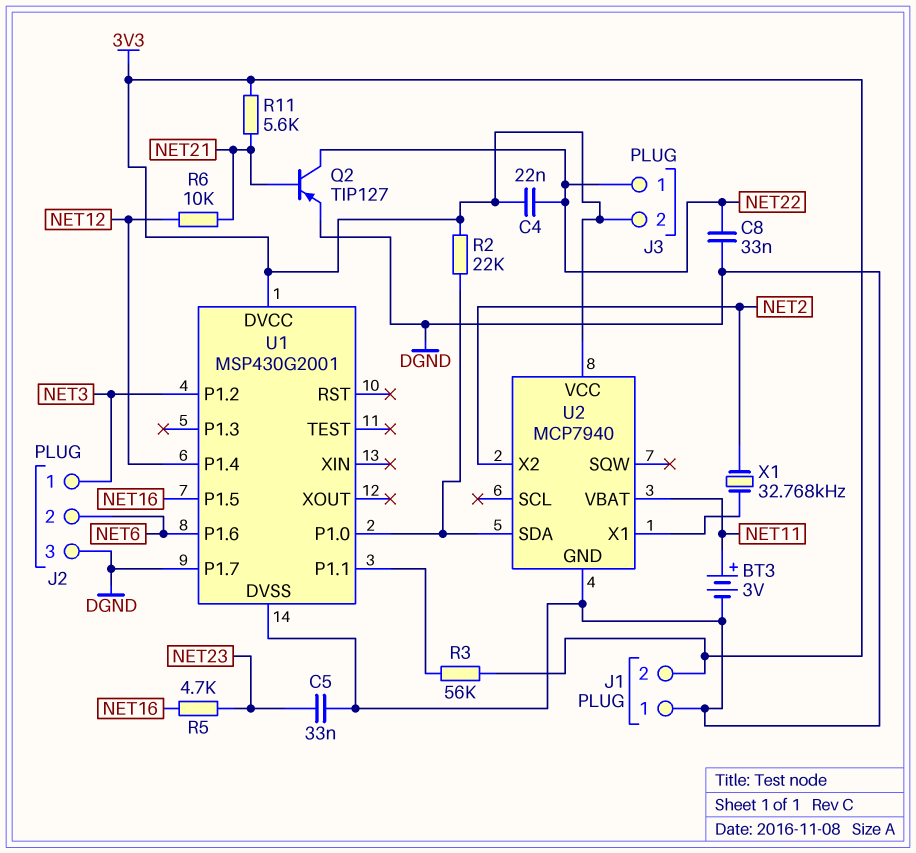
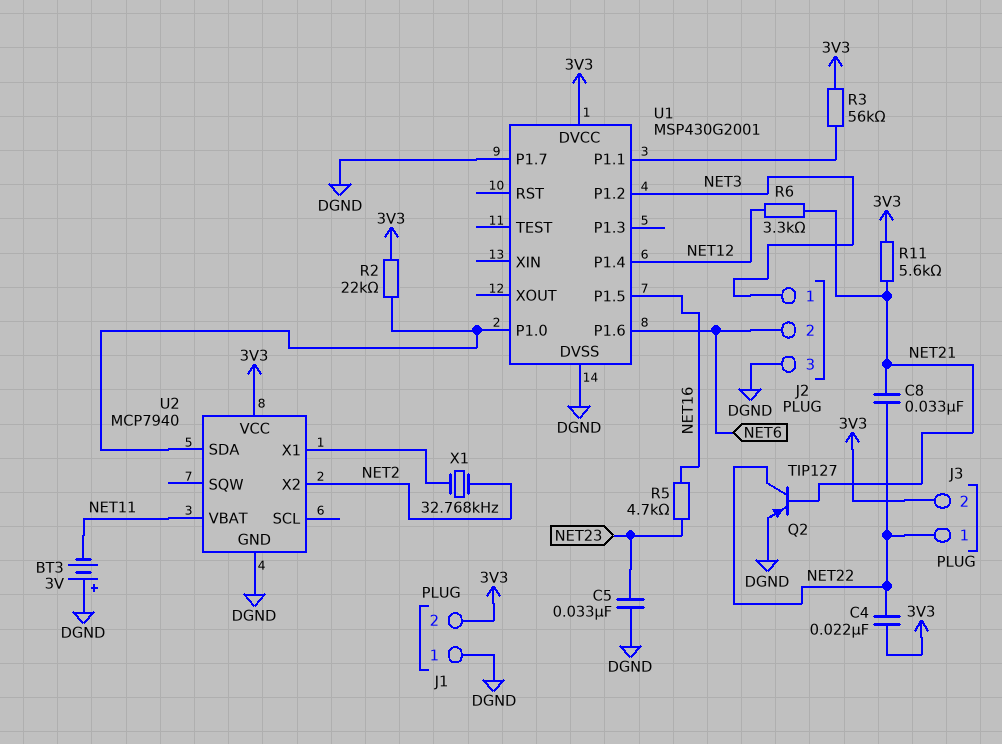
BT3: 3V (plus NET11, minus DGND) -> 3V (plus DGND, minus NET11)
C8: 33nF (DGND, NET22) -> 33nF (NET21, NET22)
R6: 10k (NET12, NET21) -> 3.3k (NET12, NET21)

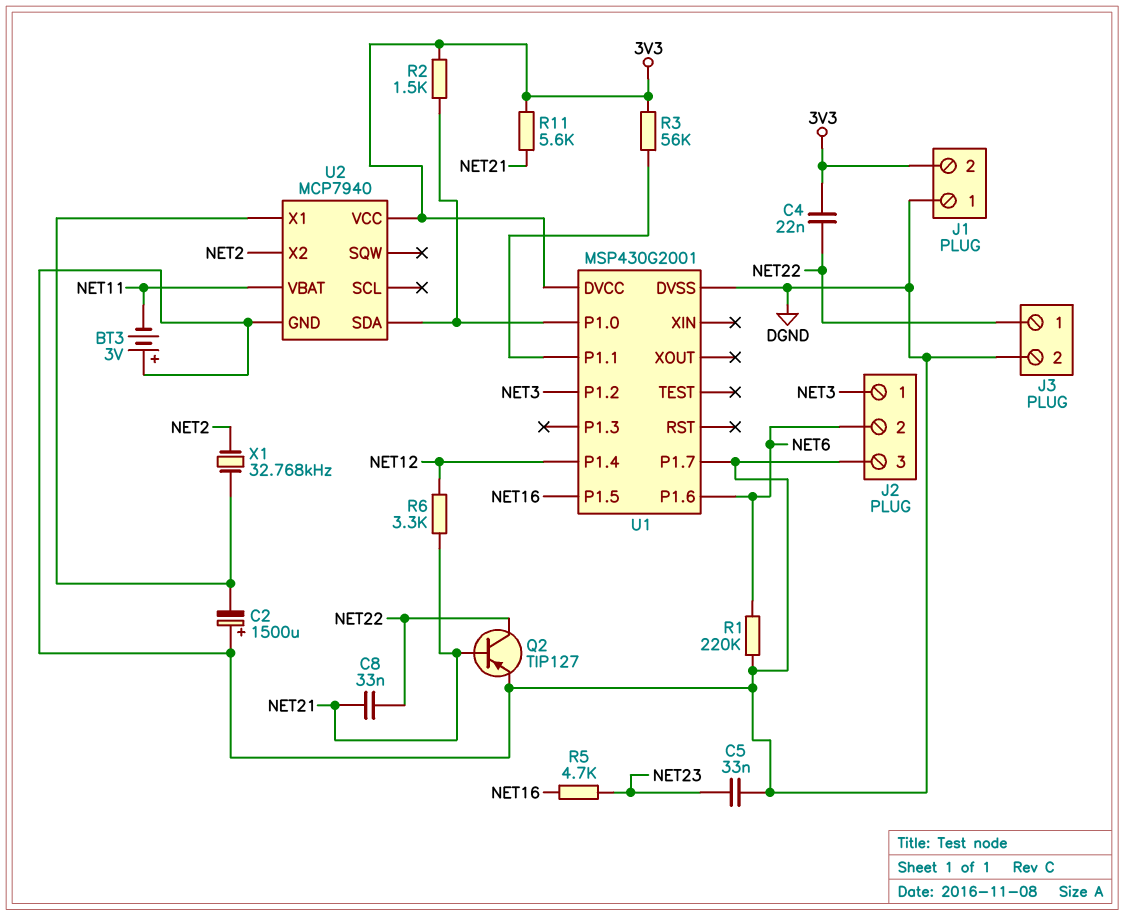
C2: none -> 1500uF (plus DGND, minus U2/X1)
J3 pin 2: 3V3 -> DGND
R1: none -> 220k (DGND, NET6)
R2: 22k (3V3, U1/P1.0) -> 1.5k (3V3, U1/P1.0)

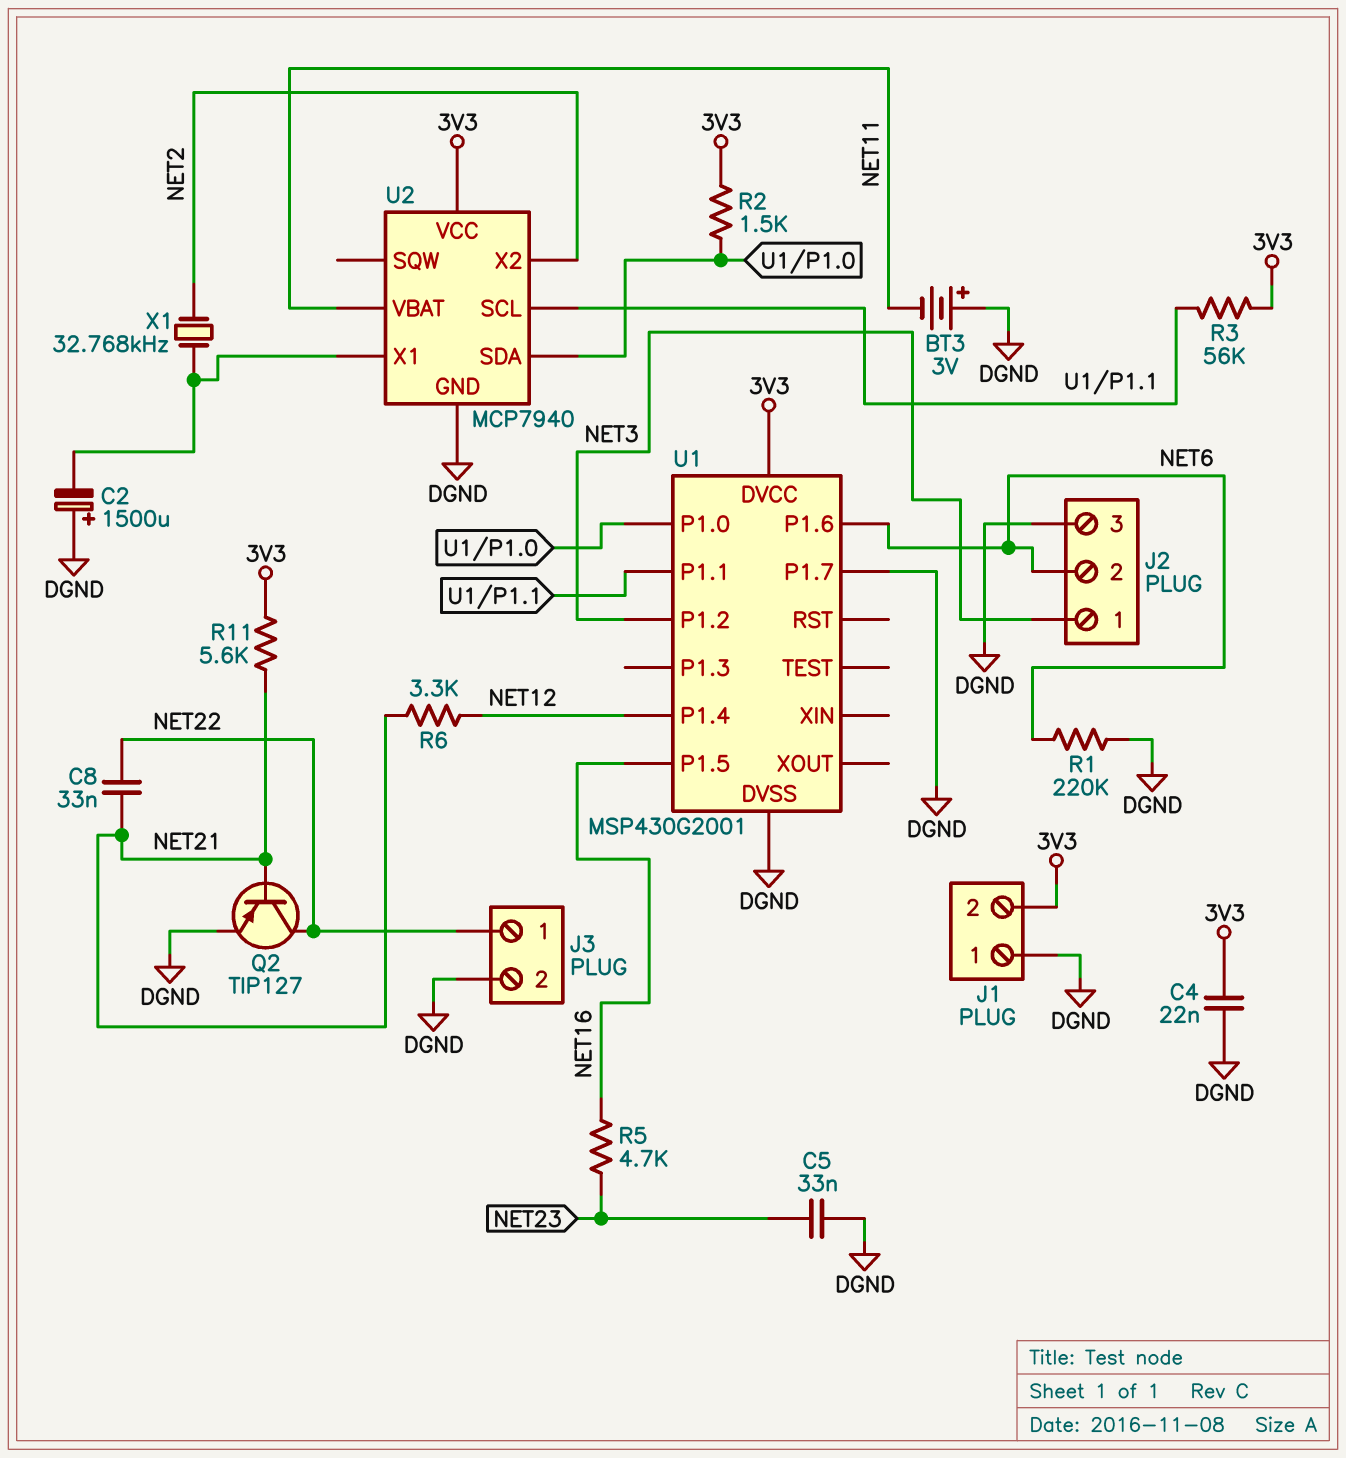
C4: 22nF (3V3, NET22) -> 22nF (3V3, DGND)
U2 pin SCL: none -> U1/P1.1

